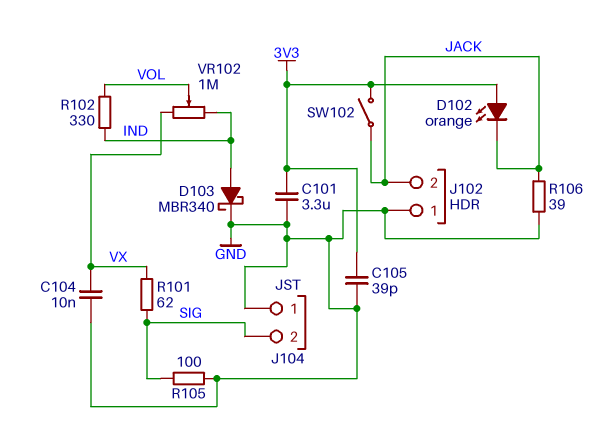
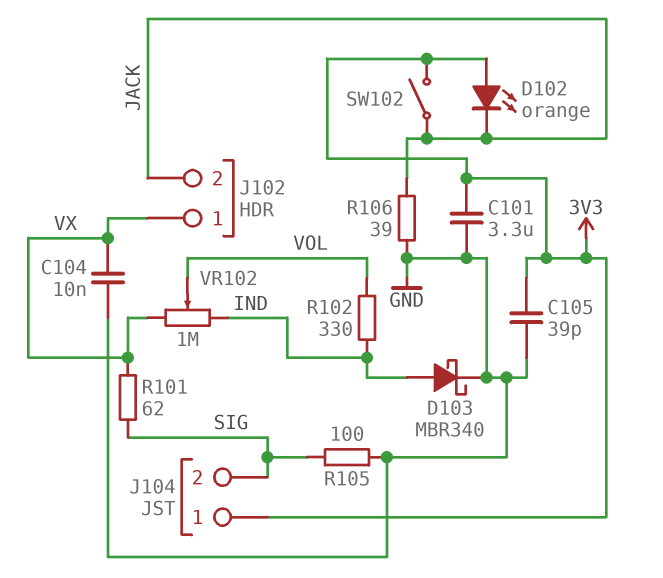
J102 pin 1: GND -> VX
J104 pin 1: GND -> 3V3

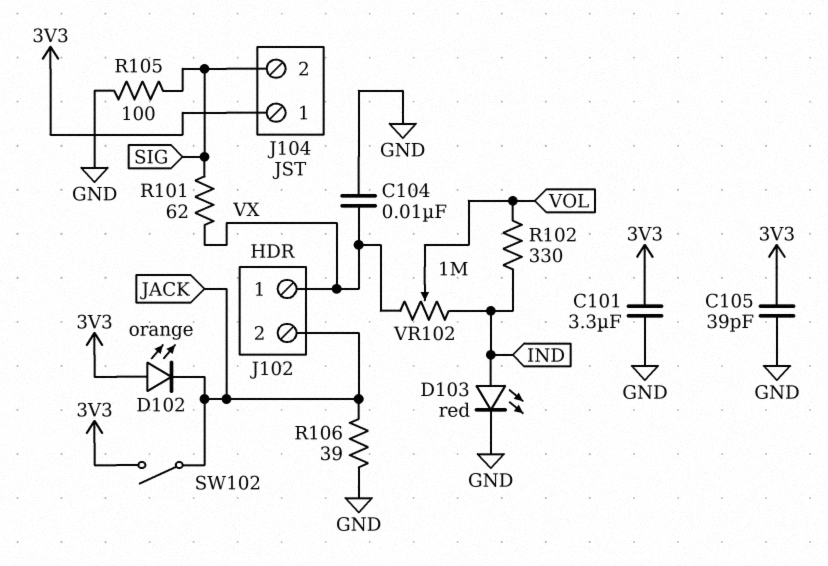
D103: schottky MBR340 (A IND, K GND) -> LED red (A IND, K GND)

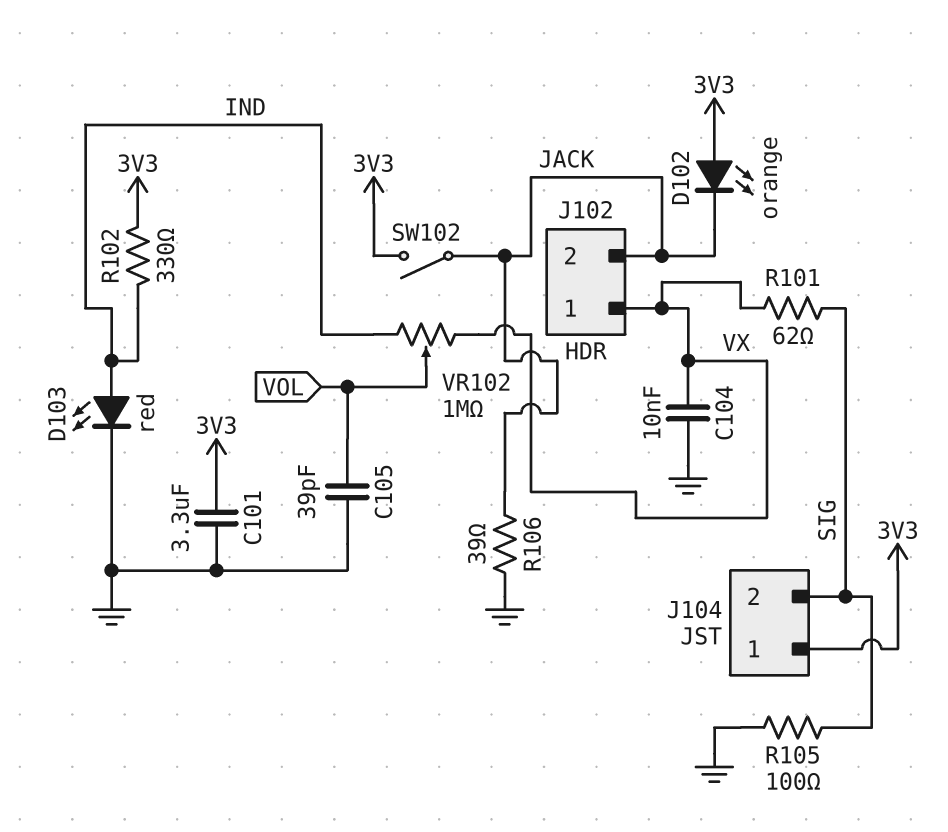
C105: 39pF (3V3, GND) -> 39pF (GND, VOL)
R102: 330 (IND, VOL) -> 330 (3V3, IND)

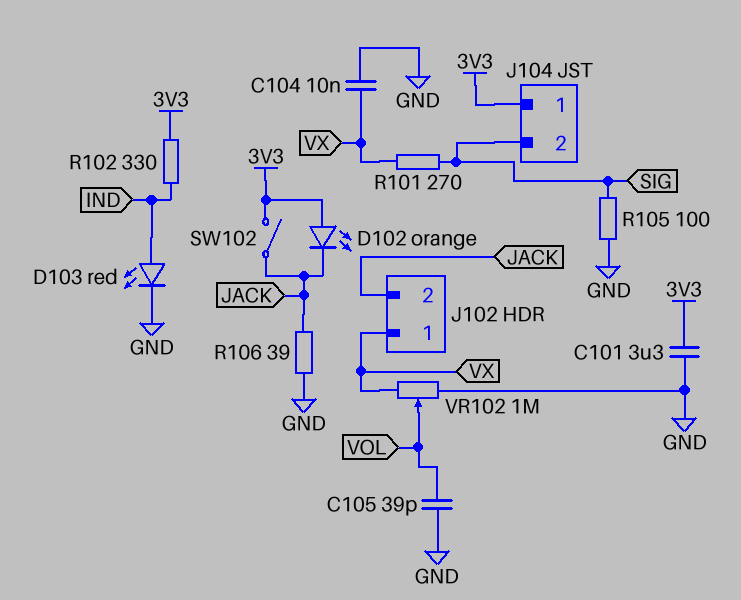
R101: 62 (SIG, VX) -> 270 (SIG, VX)
VR102: 1M (IND, VX, wiper VOL) -> 1M (GND, VX, wiper VOL)

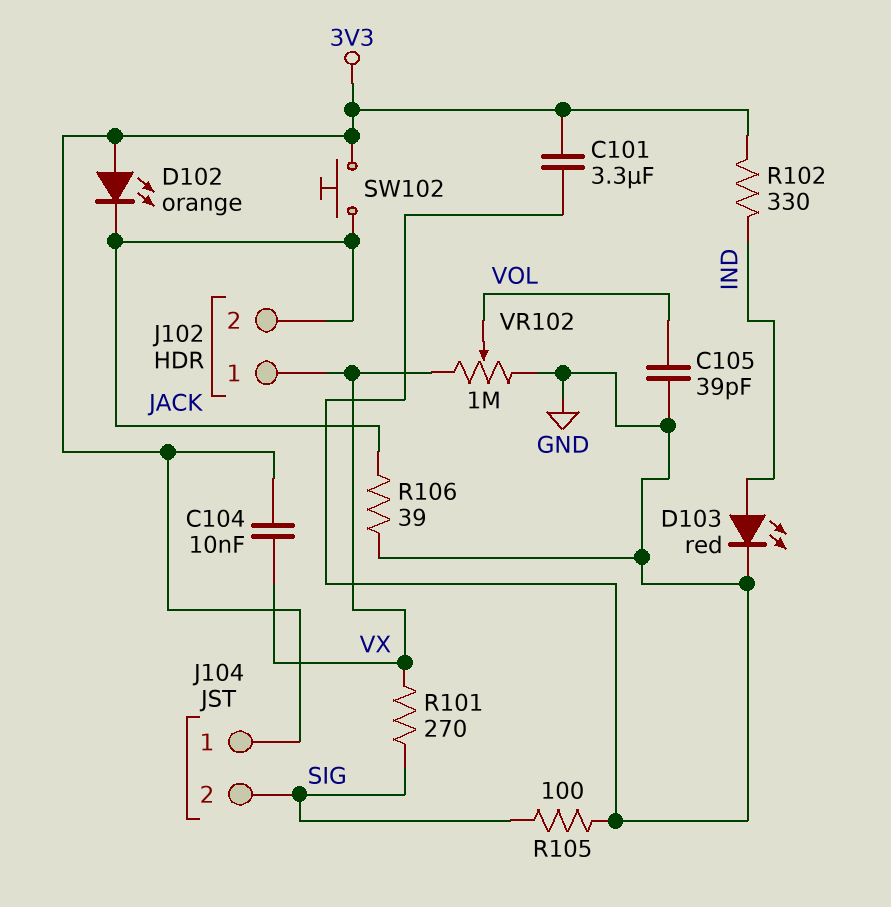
C104: 10nF (GND, VX) -> 10nF (3V3, VX)
SW102: switch (3V3, JACK) -> button (3V3, JACK)

